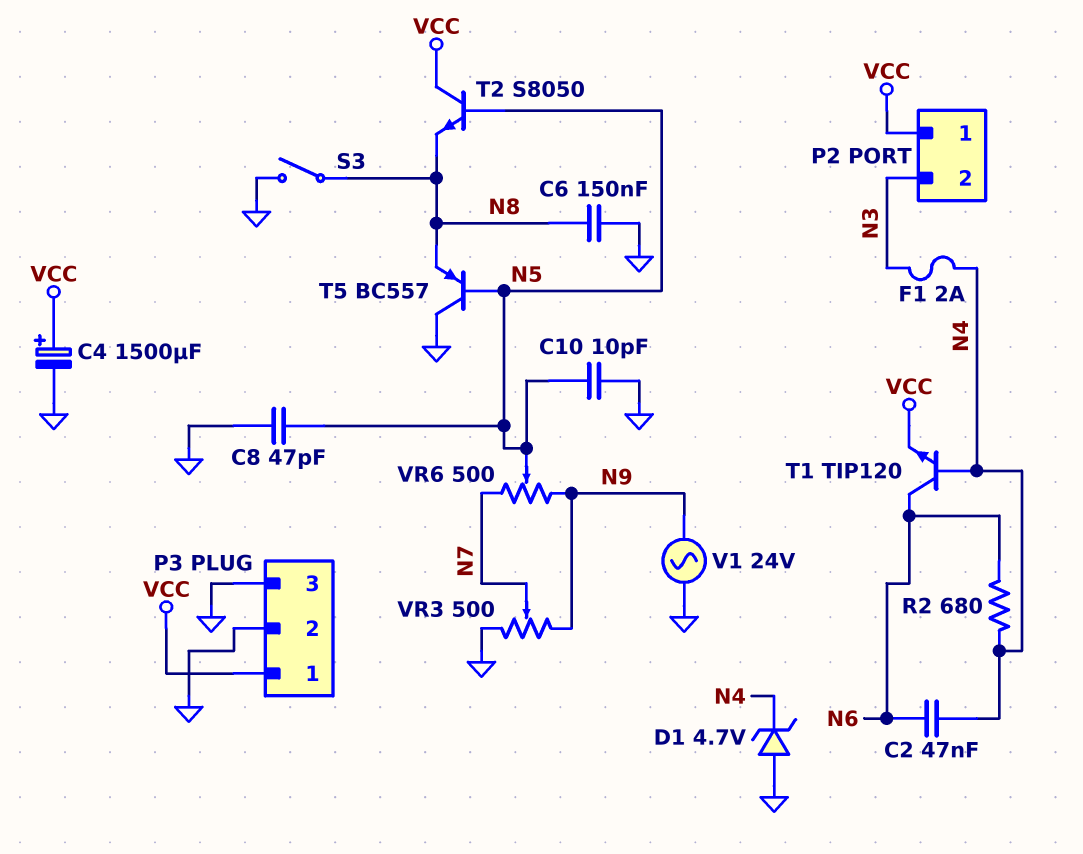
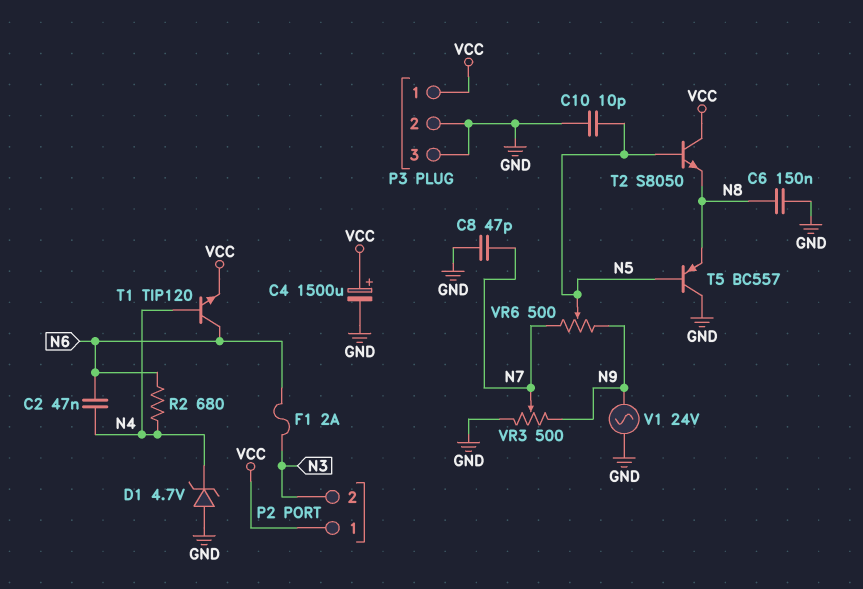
C8: 47pF (GND, N5) -> 47pF (GND, N7)
F1: 2A (N3, N4) -> 2A (N3, N6)
S3: switch (GND, N8) -> none

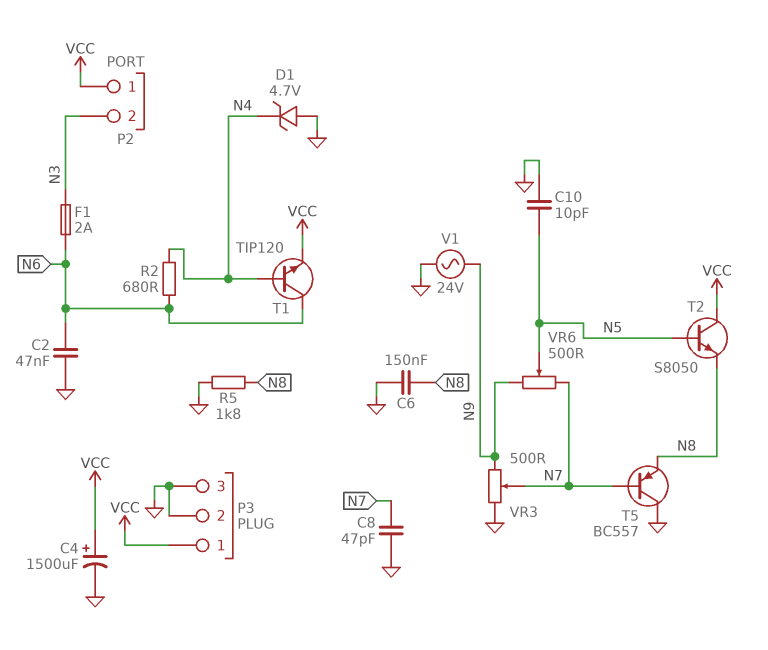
C2: 47nF (N4, N6) -> 47nF (GND, N6)
R5: none -> 1.8k (GND, N8)
T5: PNP BC557 (B N5, C GND, E N8) -> PNP BC557 (B N7, C GND, E N8)

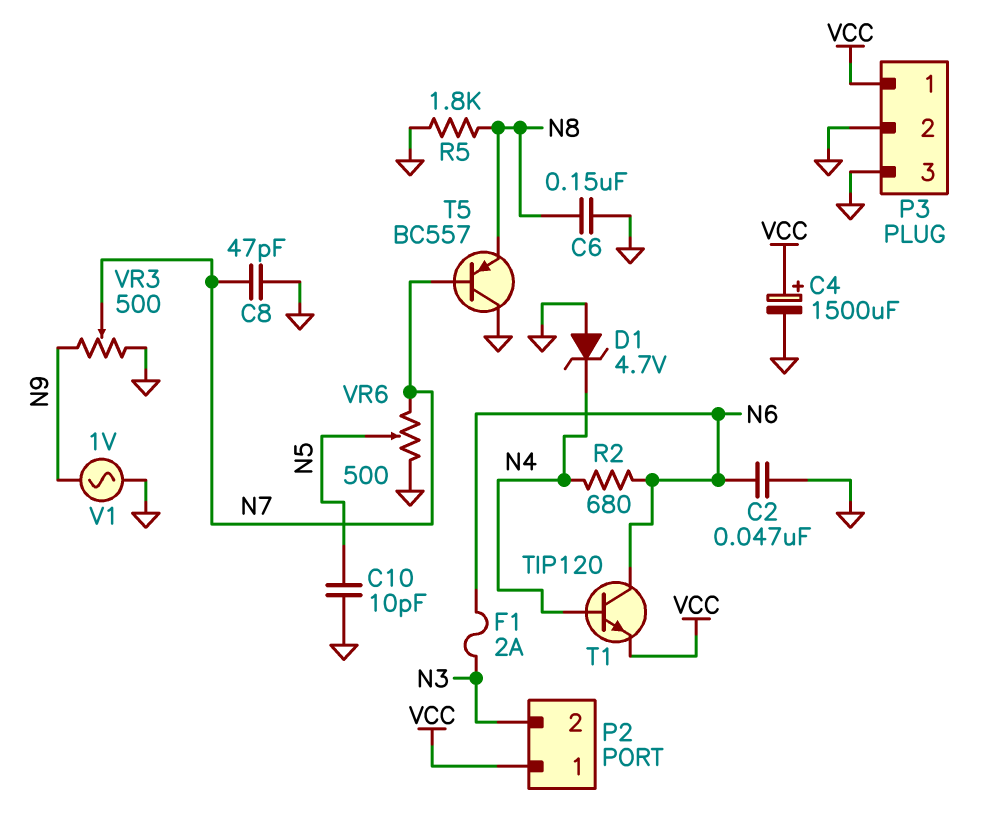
T2: NPN S8050 (B N5, C VCC, E N8) -> none
V1: AC 24V (GND, N9) -> AC 1V (GND, N9)
VR6: 500 (N7, N9, wiper N5) -> 500 (GND, N7, wiper N5)

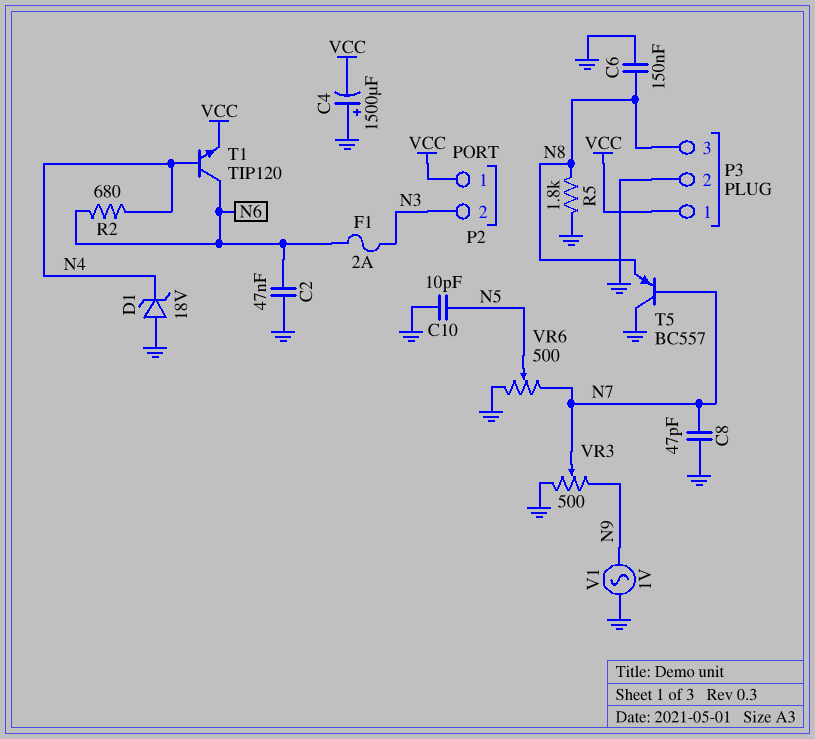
C4: 1500uF (plus VCC, minus GND) -> 1500uF (plus GND, minus VCC)
D1: zener 4.7V (A GND, K N4) -> zener 18V (A GND, K N4)
P3 pin 3: GND -> N8

